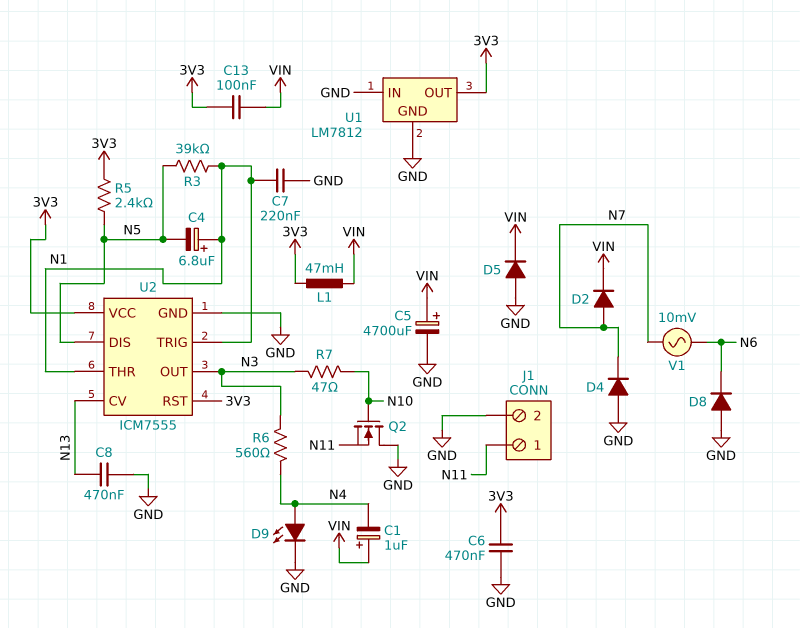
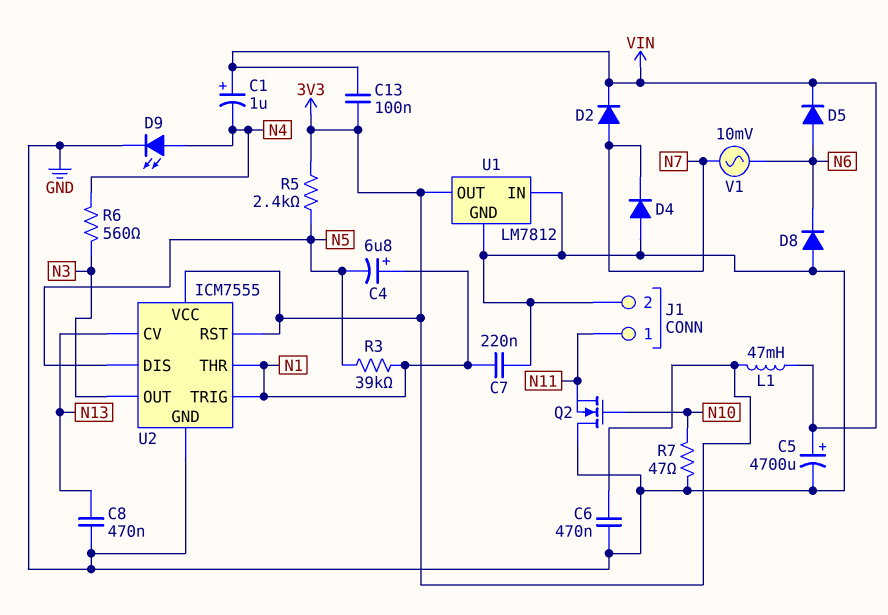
D5: diode (A GND, K VIN) -> diode (A N6, K VIN)
R7: 47 (N3, N10) -> 47 (GND, N10)

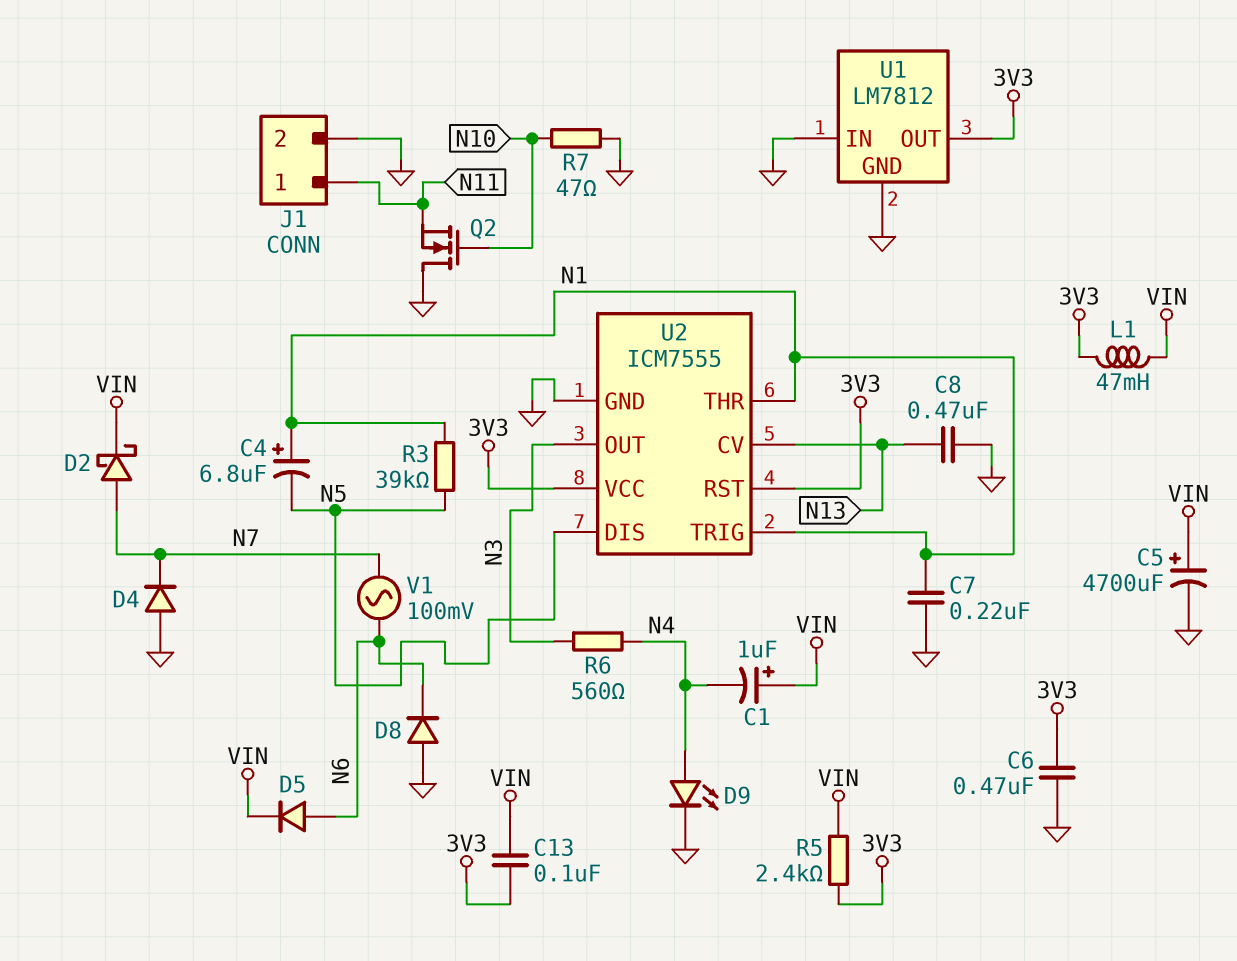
D2: diode (A N7, K VIN) -> schottky (A N7, K VIN)
R5: 2.4k (3V3, N5) -> 2.4k (3V3, VIN)
V1: AC 10mV (N6, N7) -> AC 100mV (N6, N7)

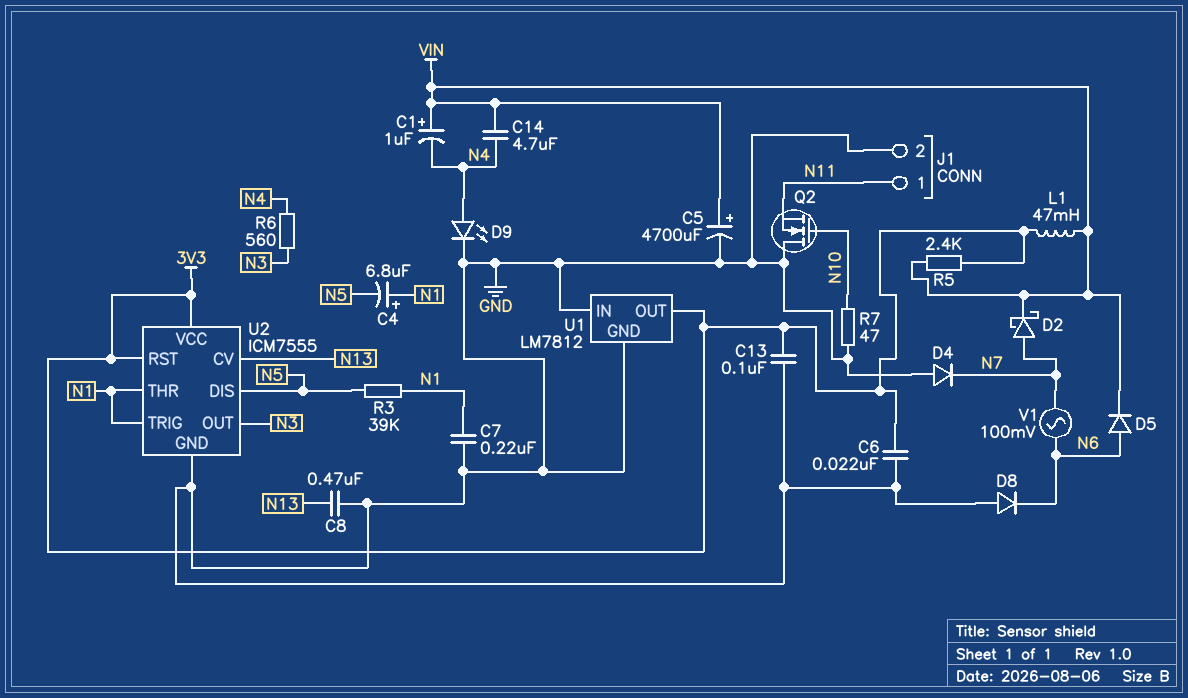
C6: 470nF (3V3, GND) -> 22nF (3V3, GND)
C13: 100nF (3V3, VIN) -> 100nF (3V3, GND)
C14: none -> 4.7uF (N4, VIN)

